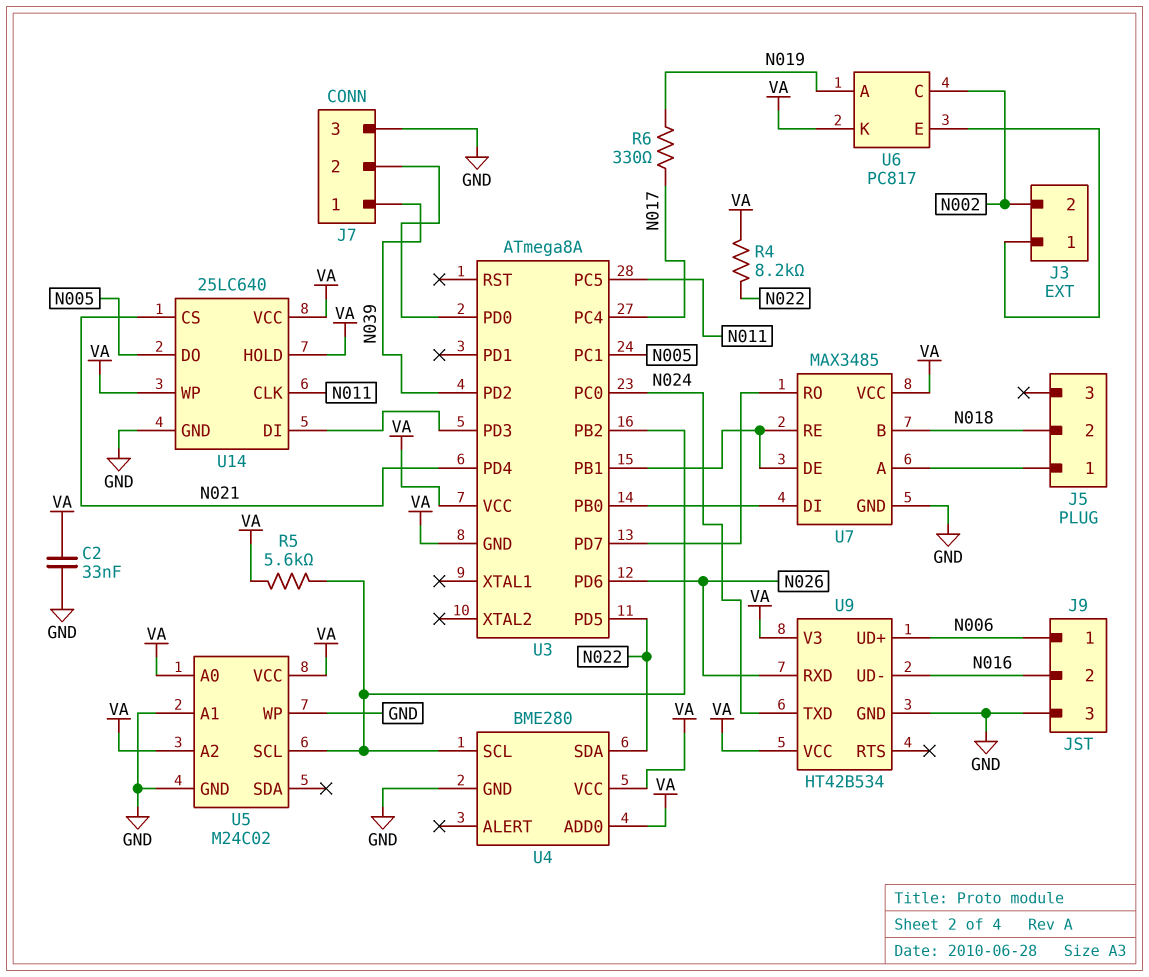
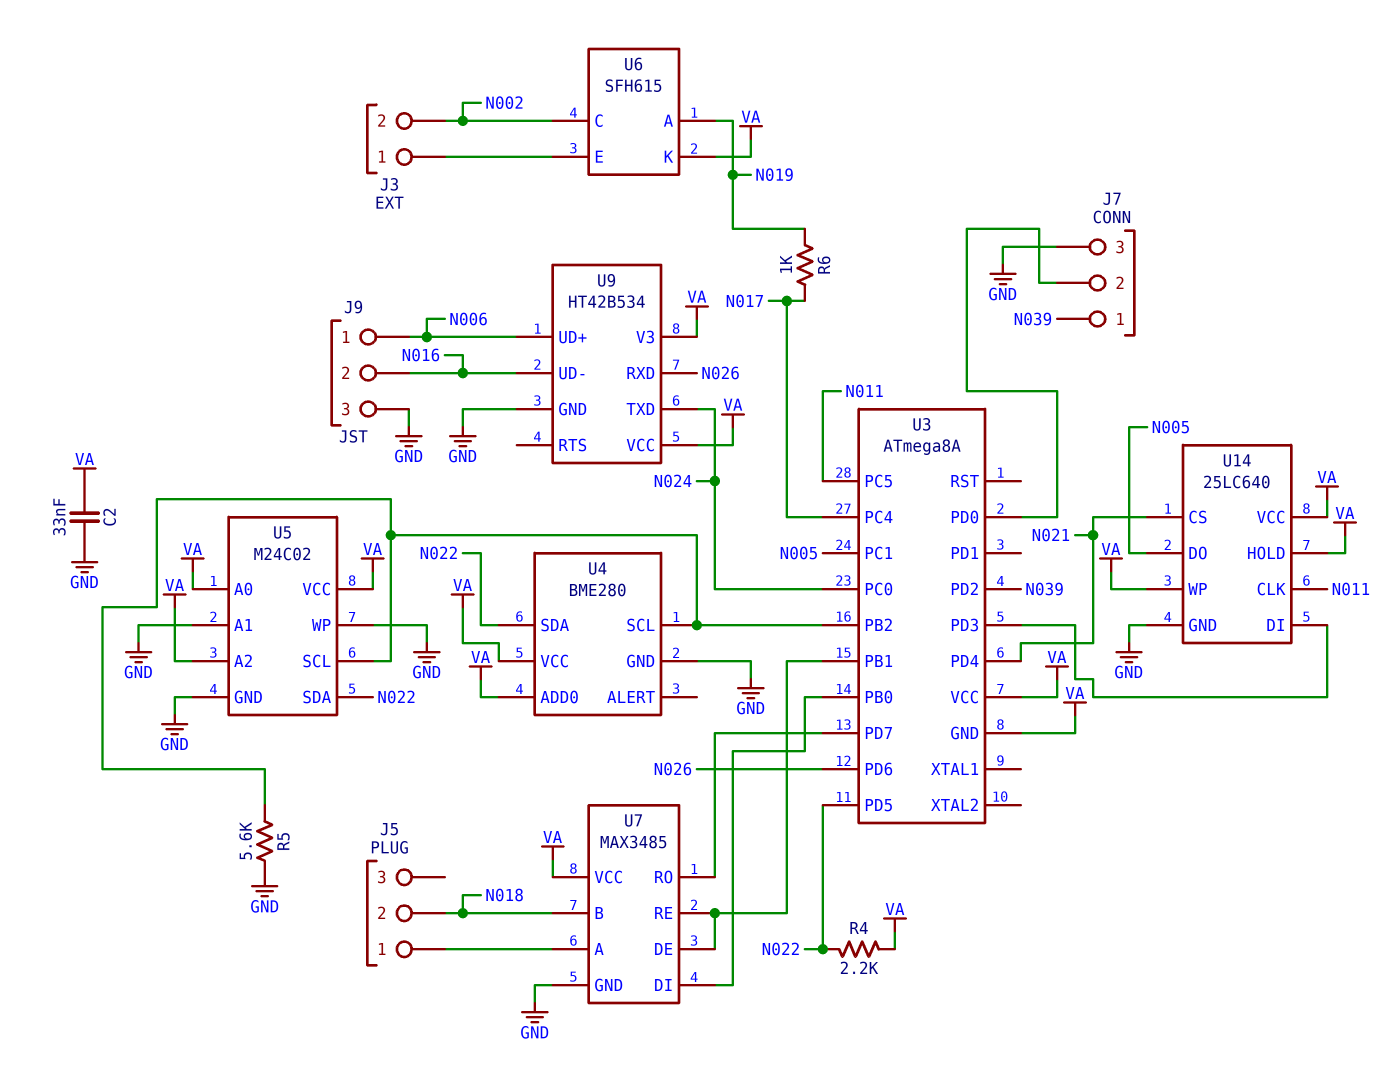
R4: 8.2k (N022, VA) -> 2.2k (N022, VA)
R5: 5.6k (U3/PB2, VA) -> 5.6k (GND, U3/PB2)
R6: 330 (N017, N019) -> 1k (N017, N019)
U5 pin SDA: none -> N022
U6: PC817 -> SFH615

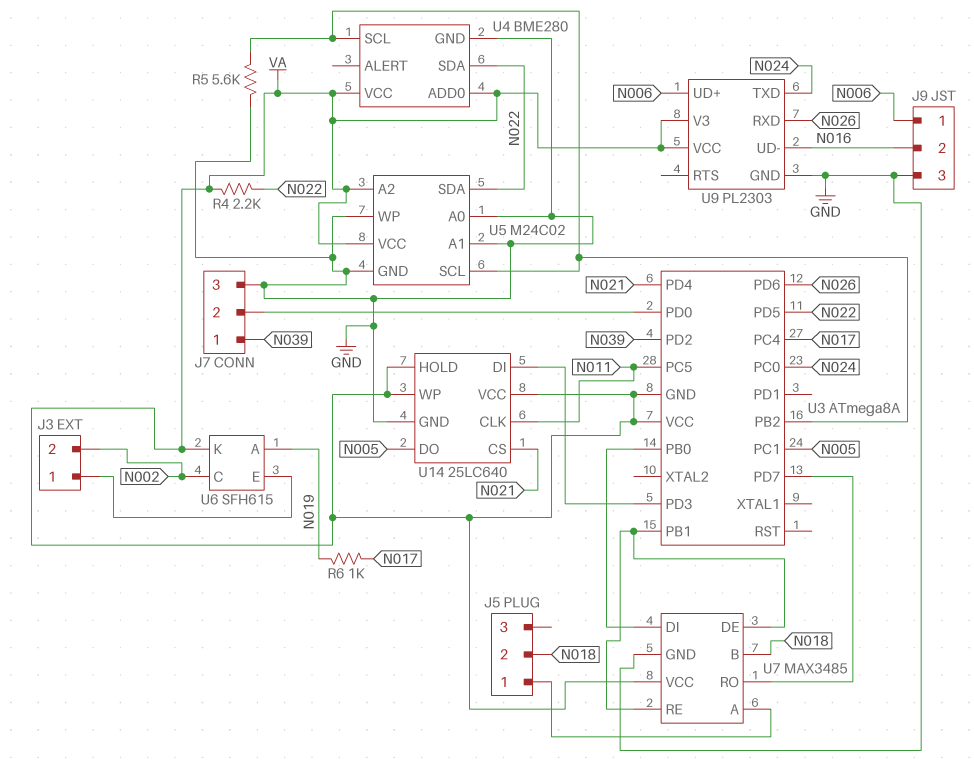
C2: 33nF (GND, VA) -> none
U5 pin A0: VA -> GND
U9: HT42B534 -> PL2303

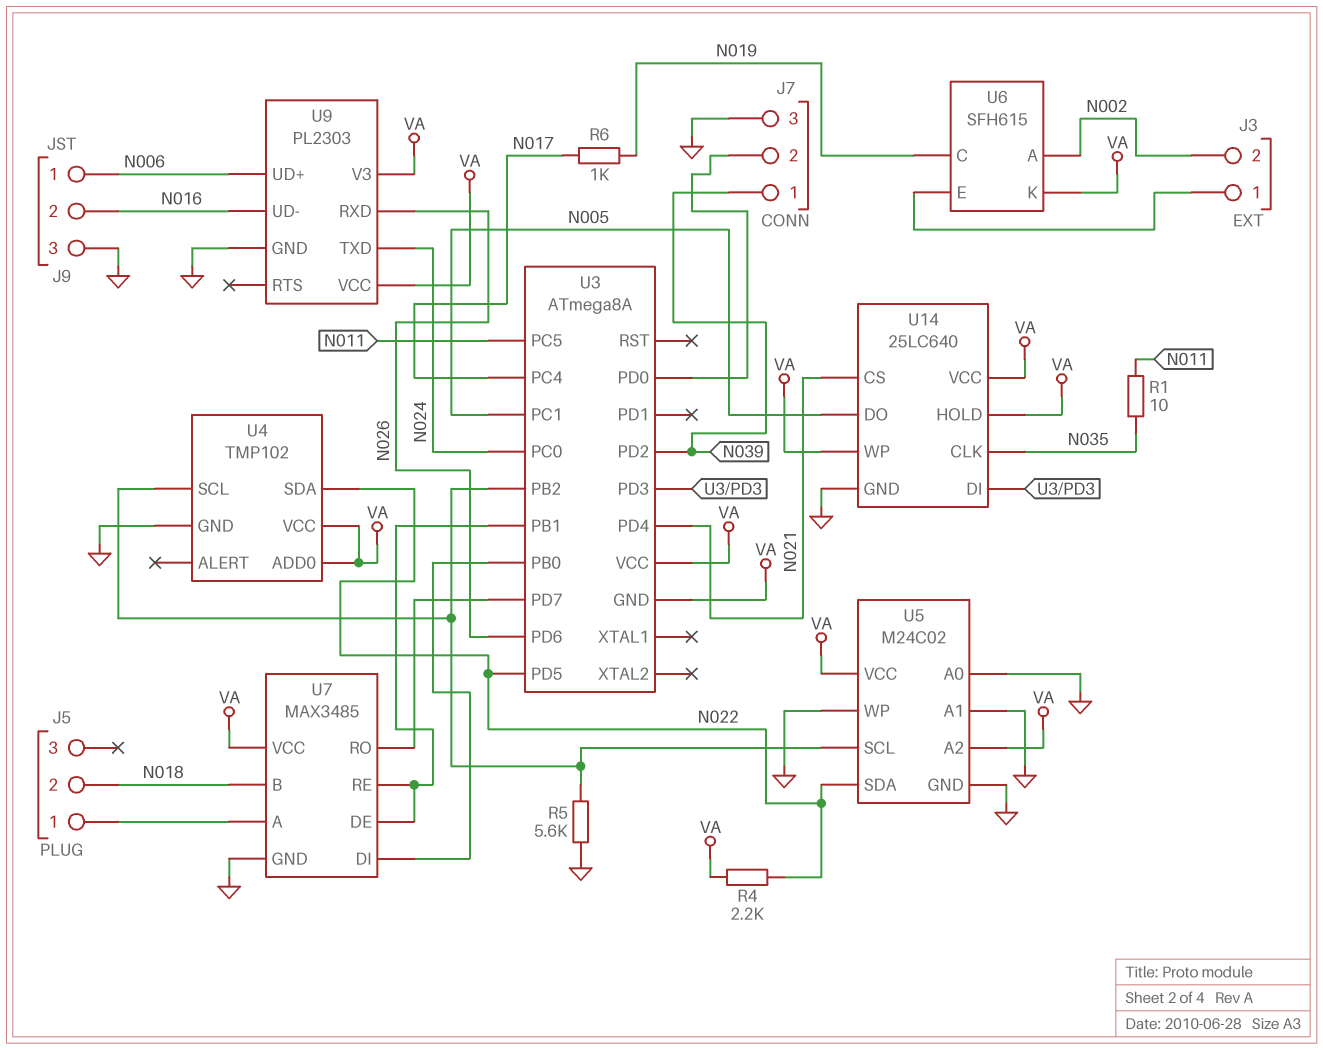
R1: none -> 10 (N011, N035)
U4: BME280 -> TMP102
U6 pin A: N019 -> N002
U6 pin C: N002 -> N019
U14 pin CLK: N011 -> N035

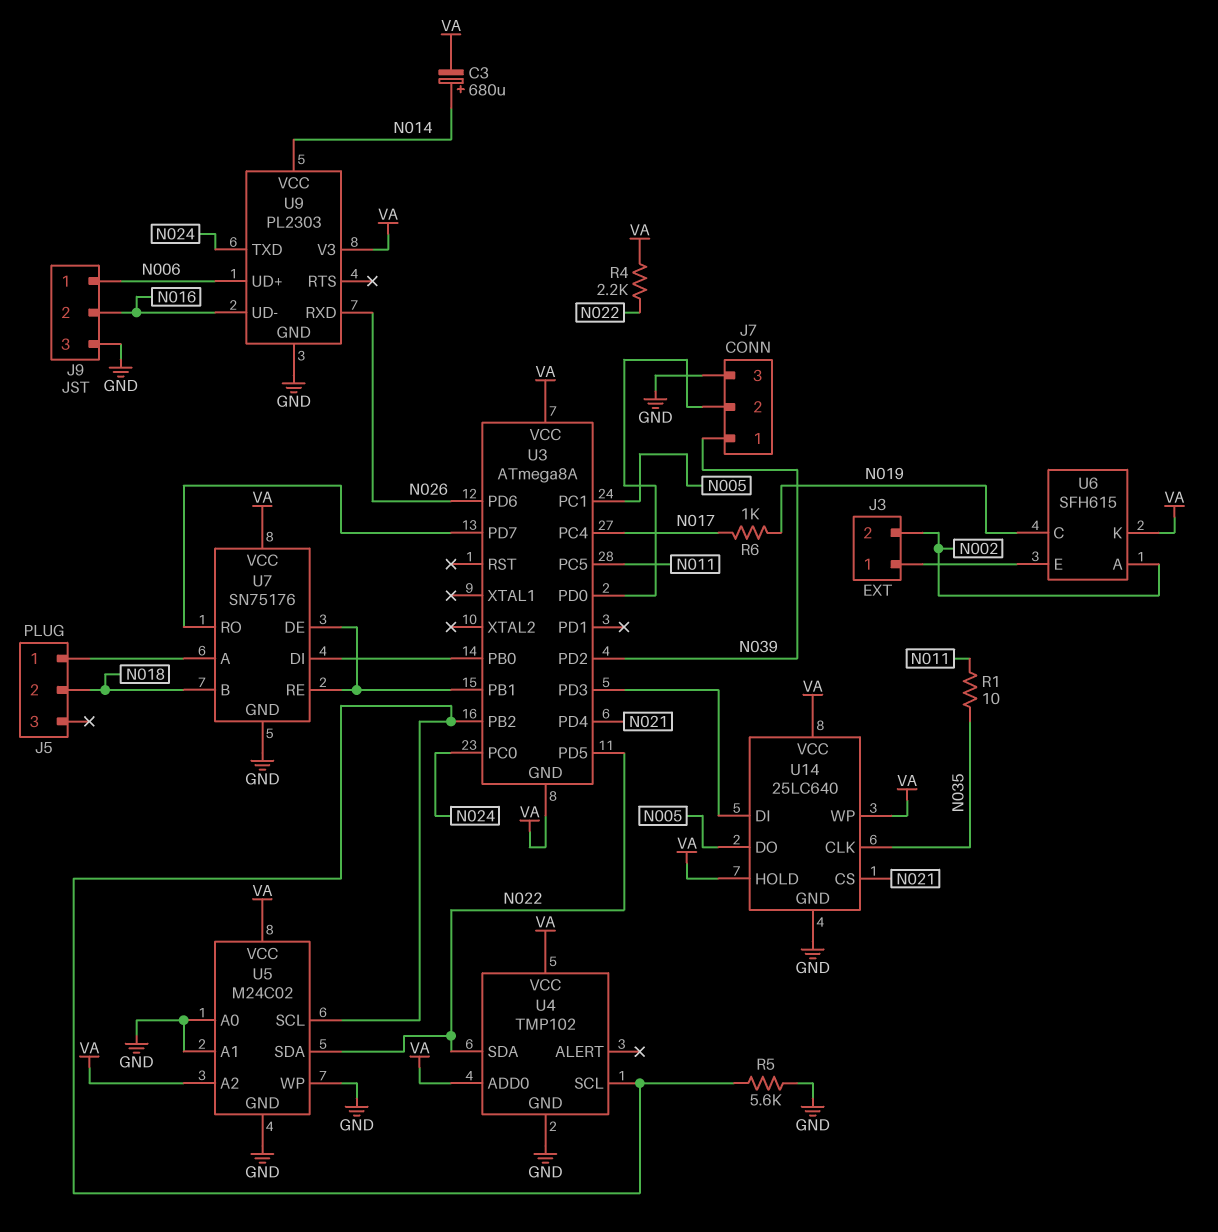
C3: none -> 680uF (plus N014, minus VA)
U7: MAX3485 -> SN75176
U9 pin VCC: VA -> N014

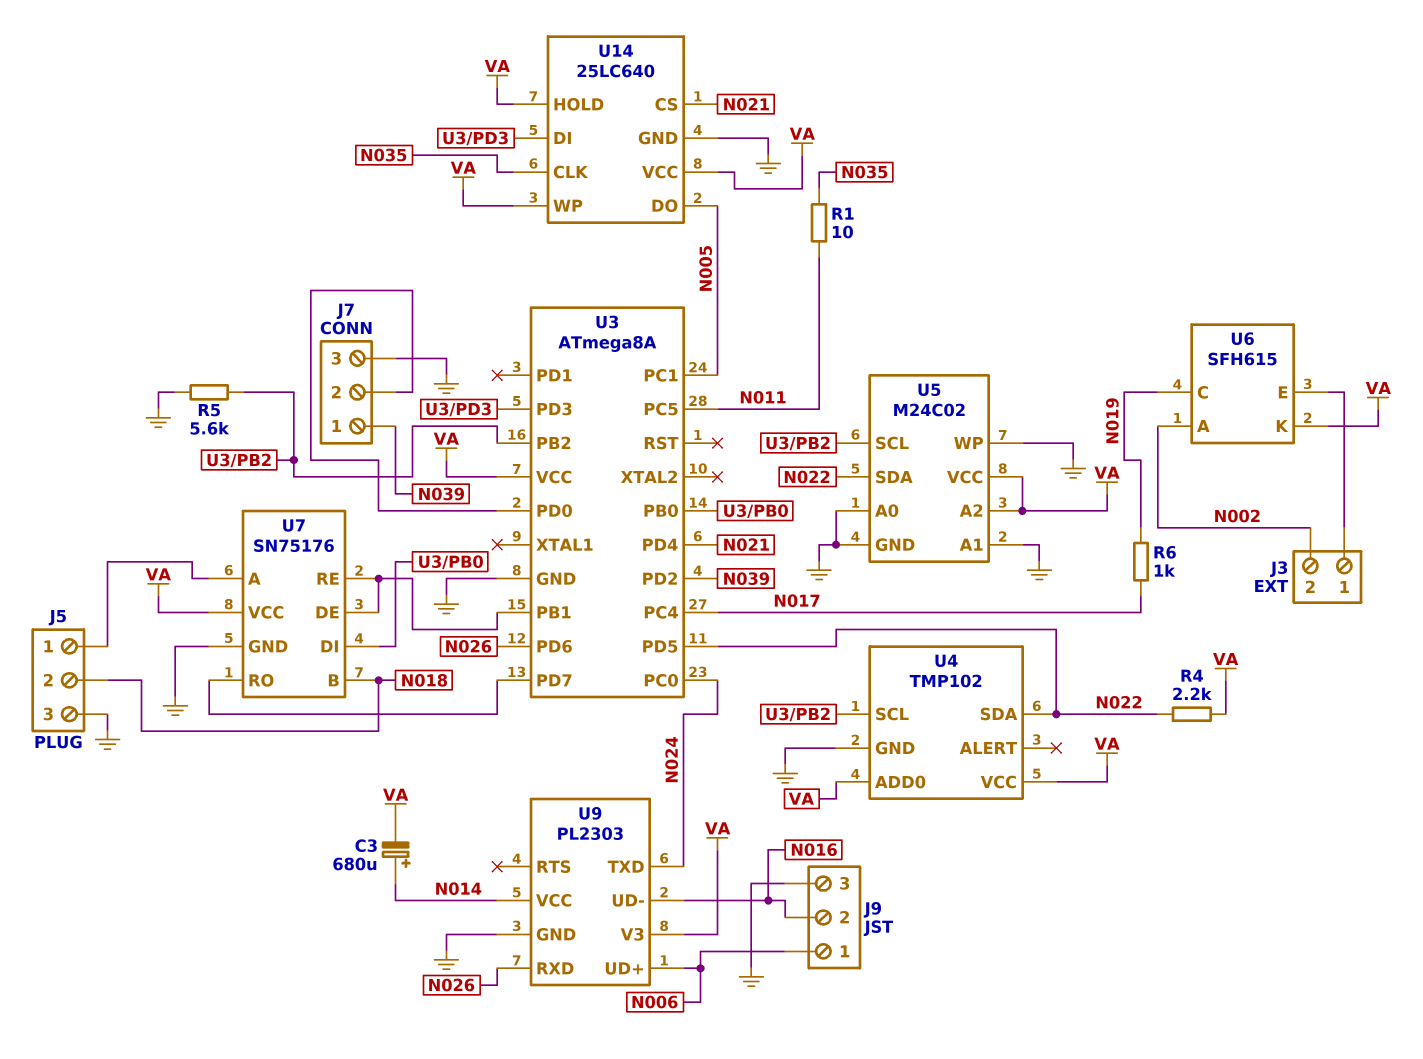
J5 pin 3: none -> GND
U3 pin GND: VA -> GND

